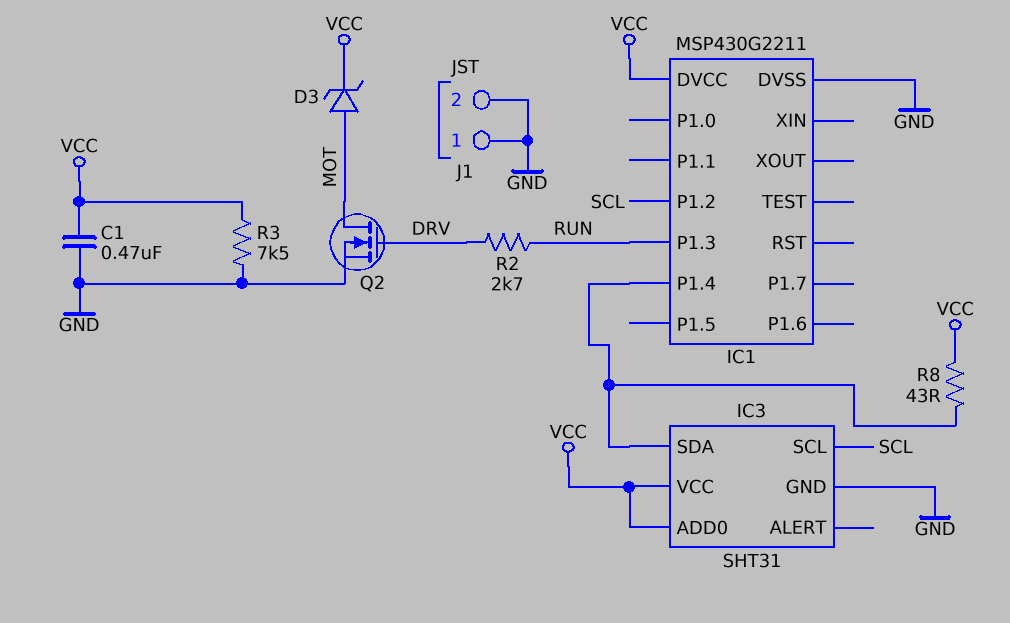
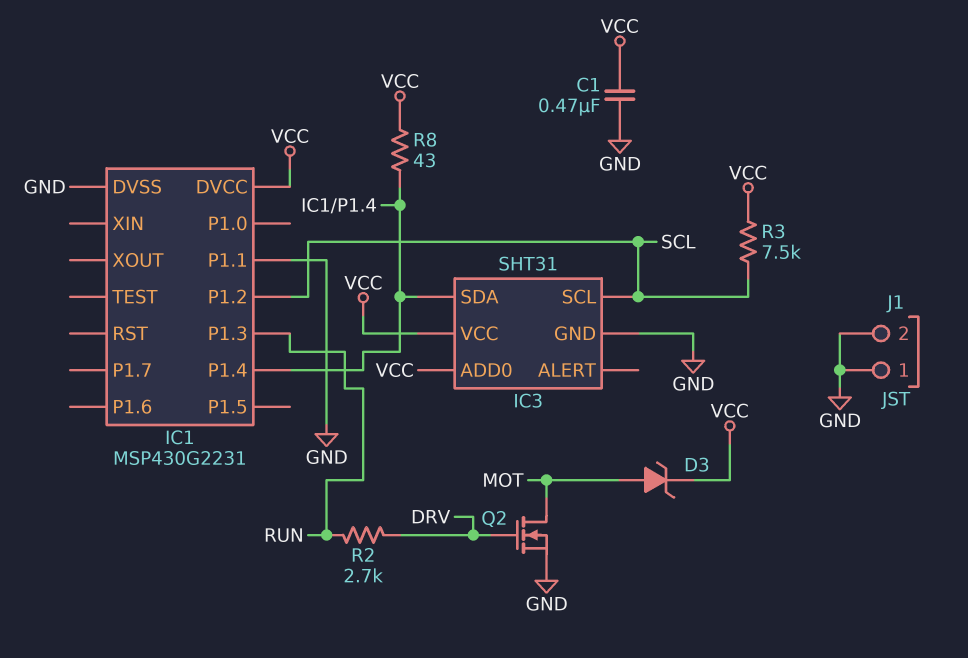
IC1: MSP430G2211 -> MSP430G2231
IC1 pin P1.1: none -> GND
R3: 7.5k (GND, VCC) -> 7.5k (SCL, VCC)

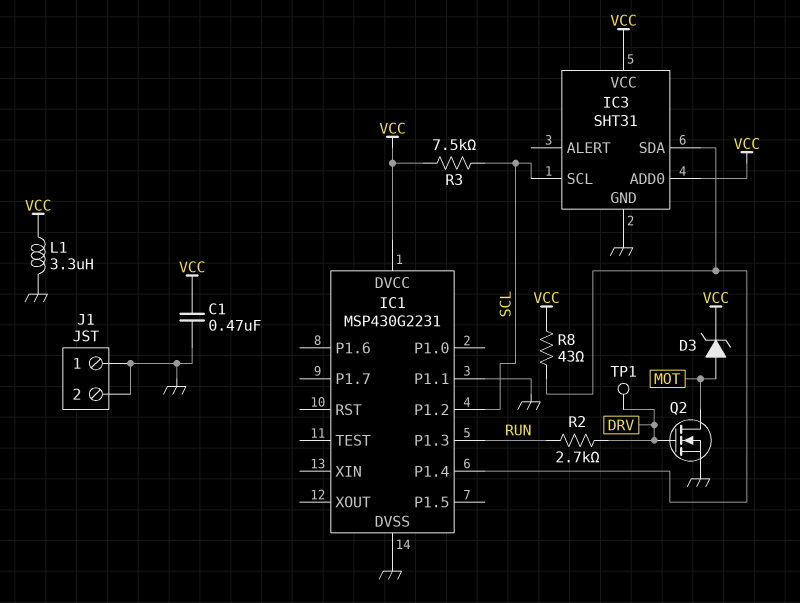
L1: none -> 3.3uH (GND, VCC)
TP1: none -> test point (DRV)

